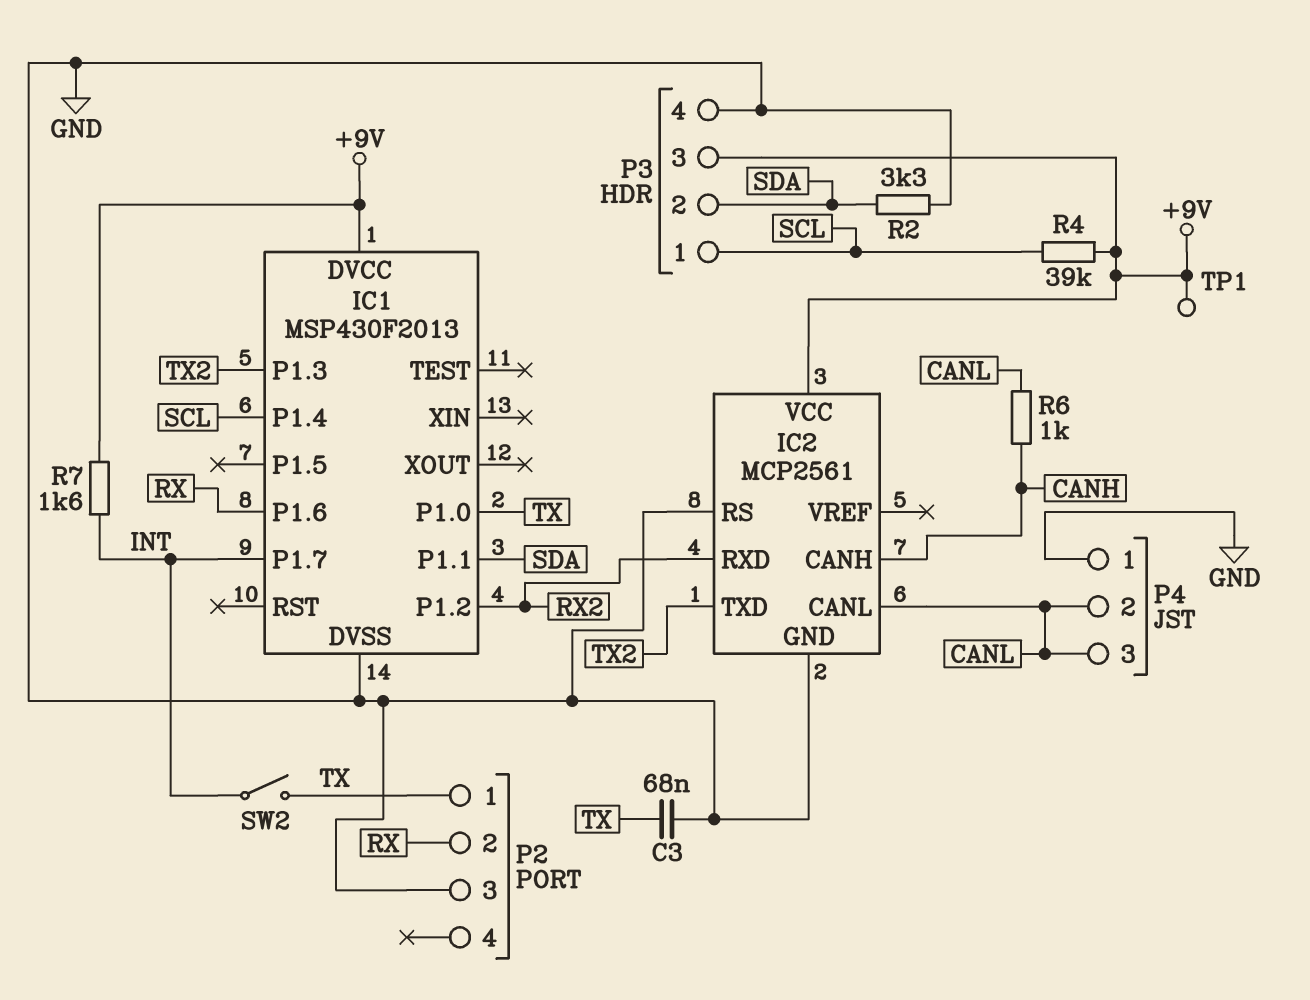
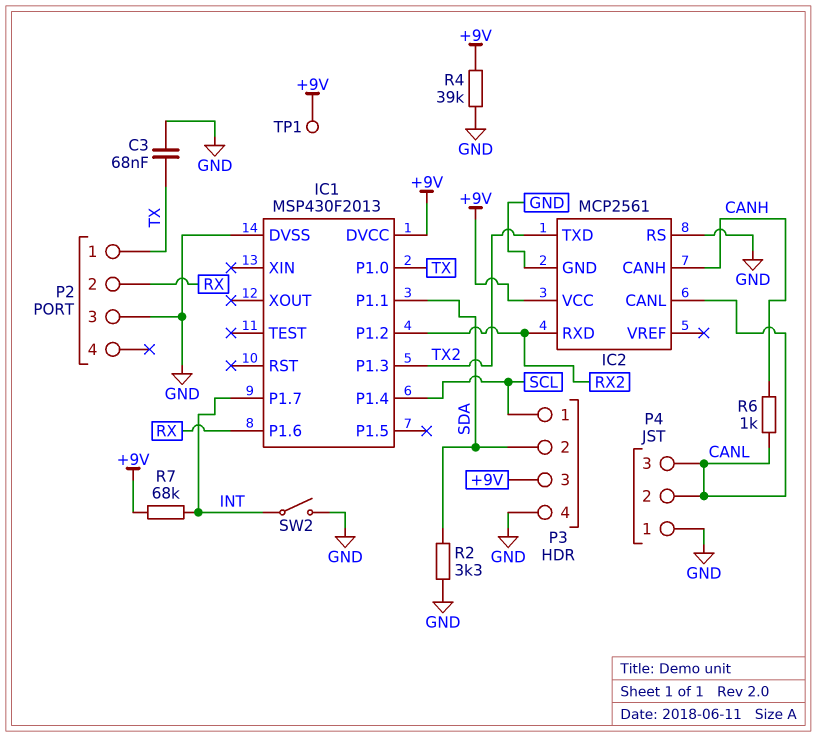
R4: 39k (+9V, SCL) -> 39k (+9V, GND)
R7: 1.6k (+9V, INT) -> 68k (+9V, INT)
SW2: switch (INT, TX) -> switch (GND, INT)

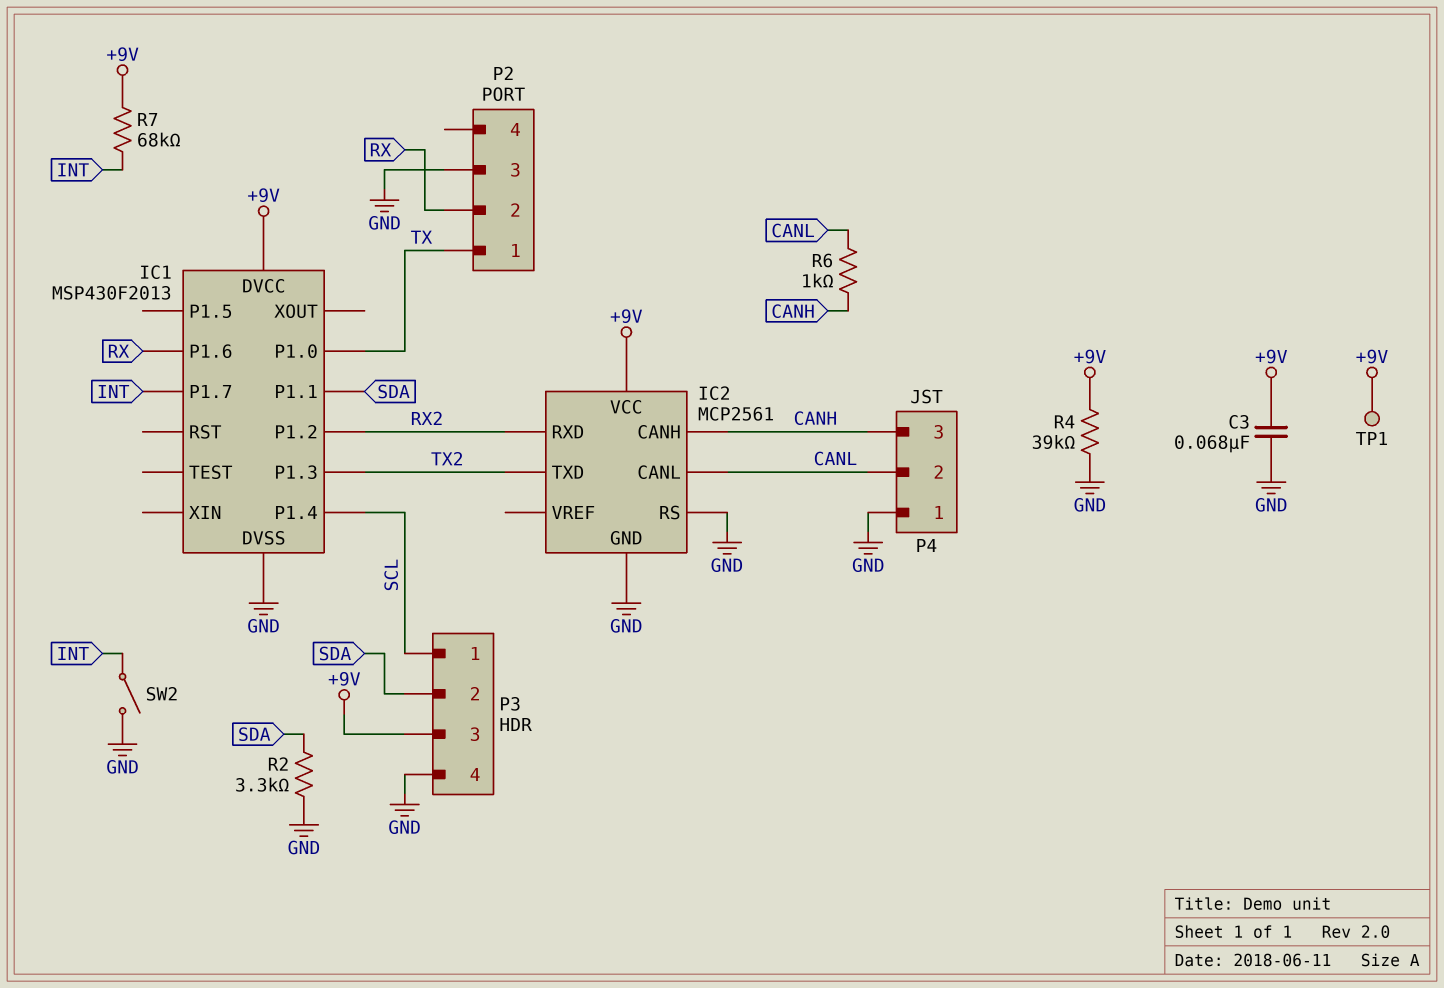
C3: 68nF (GND, TX) -> 68nF (+9V, GND)
P4 pin 3: CANL -> CANH

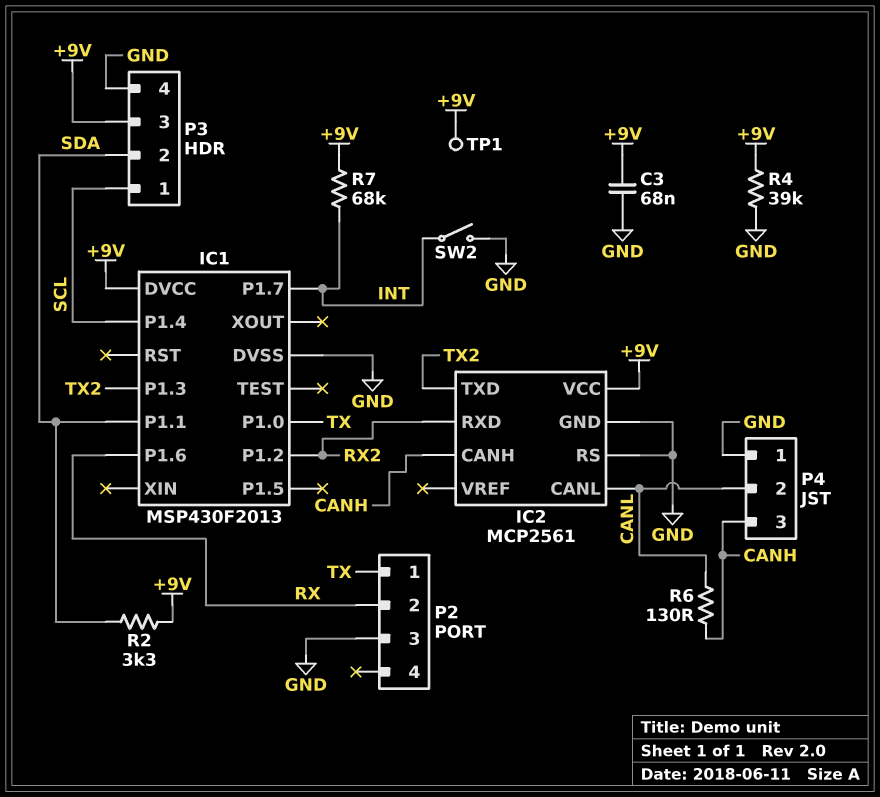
R2: 3.3k (GND, SDA) -> 3.3k (+9V, SDA)
R6: 1k (CANH, CANL) -> 130 (CANH, CANL)

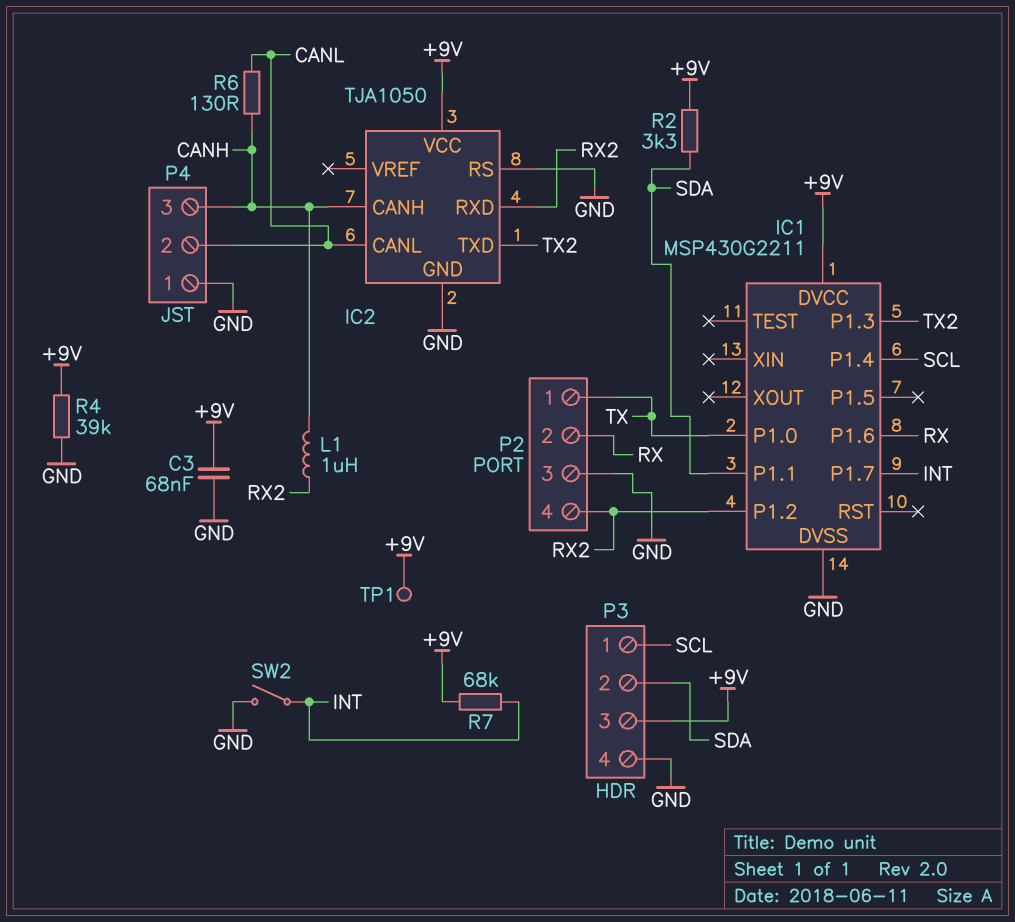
IC1: MSP430F2013 -> MSP430G2211
IC2: MCP2561 -> TJA1050
L1: none -> 1uH (CANH, RX2)
P2 pin 4: none -> RX2

